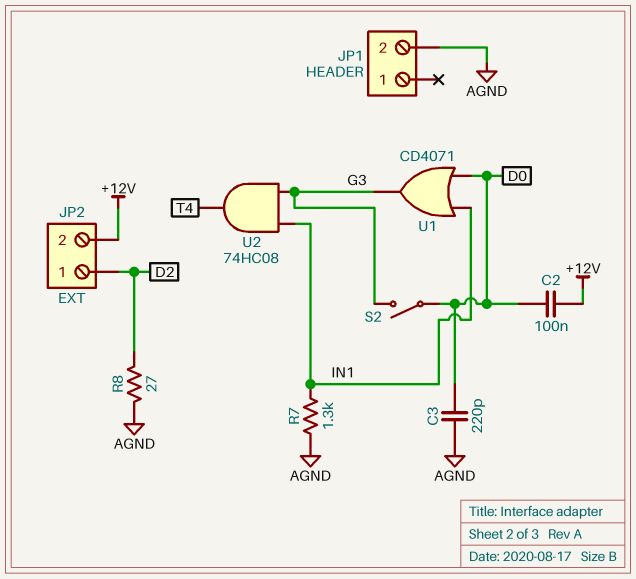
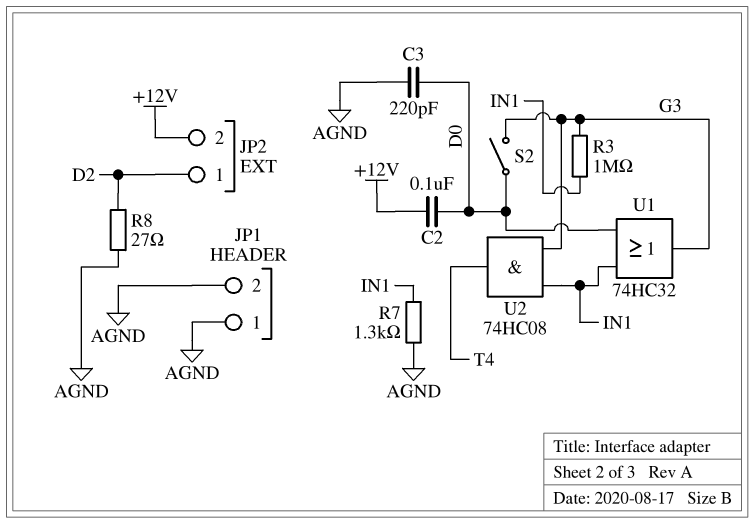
JP1 pin 1: none -> AGND
R3: none -> 1M (G3, IN1)
U1: OR CD4071 (in D0, in IN1, out G3) -> OR 74HC32 (in D0, in IN1, out G3)

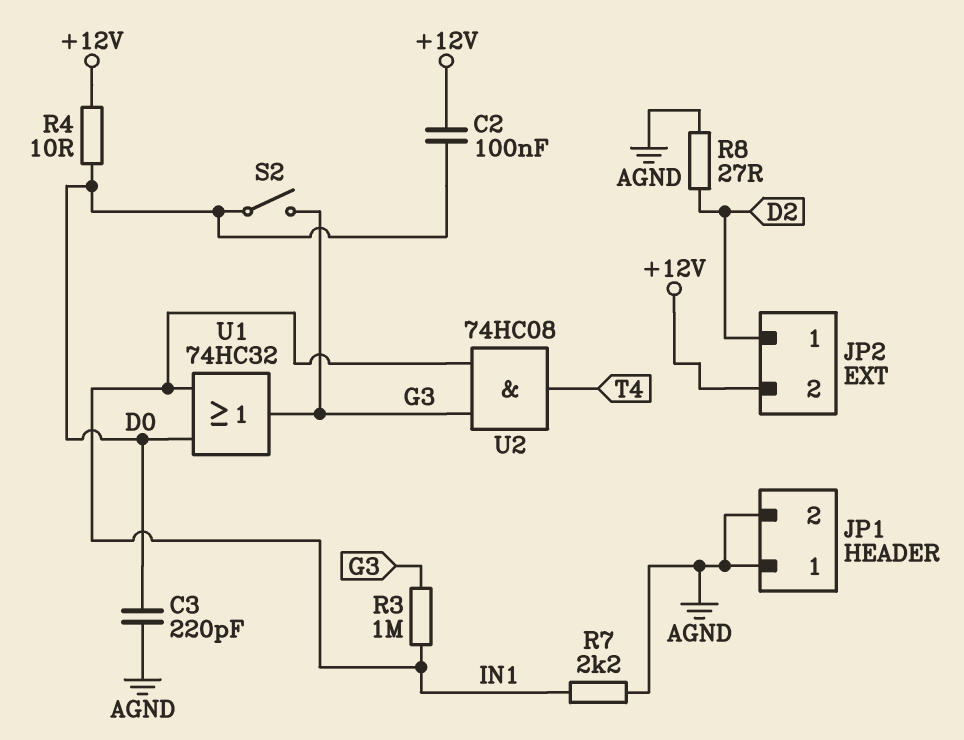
R4: none -> 10 (+12V, D0)
R7: 1.3k (AGND, IN1) -> 2.2k (AGND, IN1)

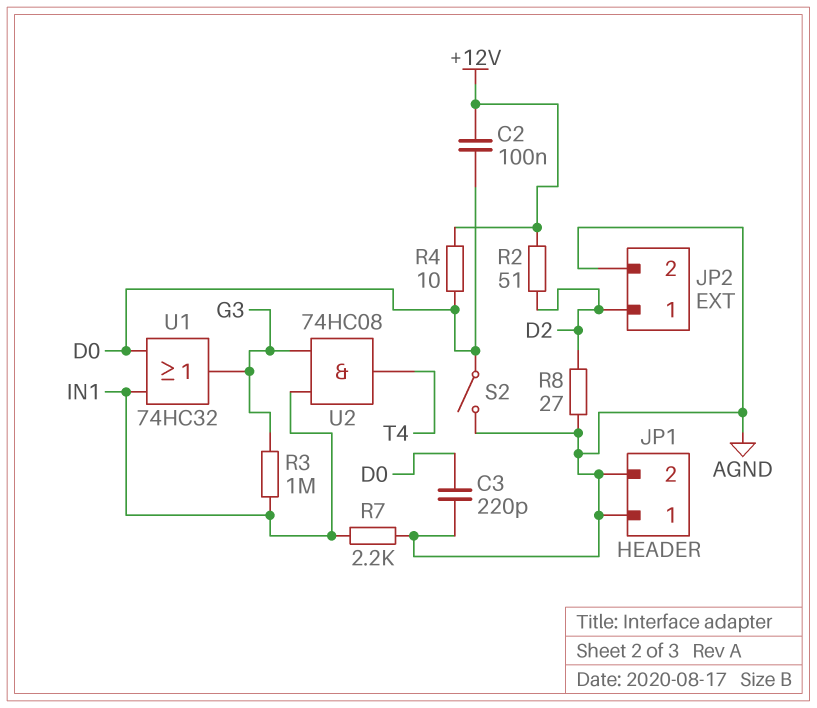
JP2 pin 2: +12V -> AGND
R2: none -> 51 (+12V, D2)
S2: switch (D0, G3) -> switch (AGND, D0)

